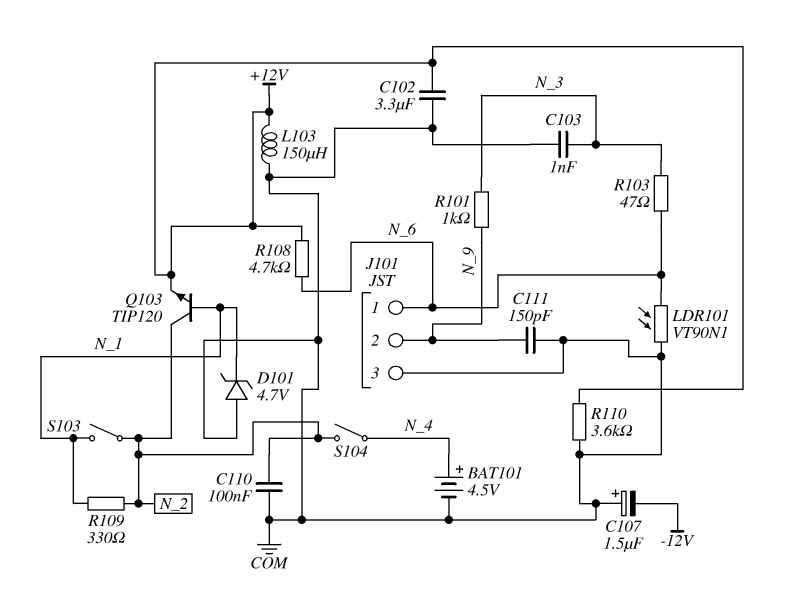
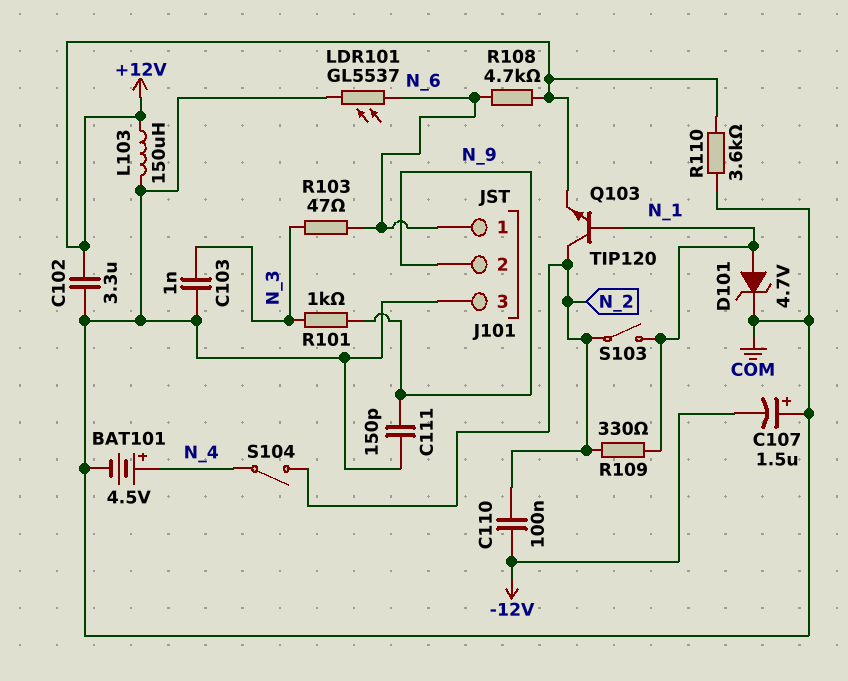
C110: 100nF (COM, N_2) -> 100nF (-12V, N_2)
D101: zener 4.7V (A COM, K N_1) -> zener 4.7V (A N_1, K COM)
LDR101: VT90N1 (COM, N_6) -> GL5537 (COM, N_6)

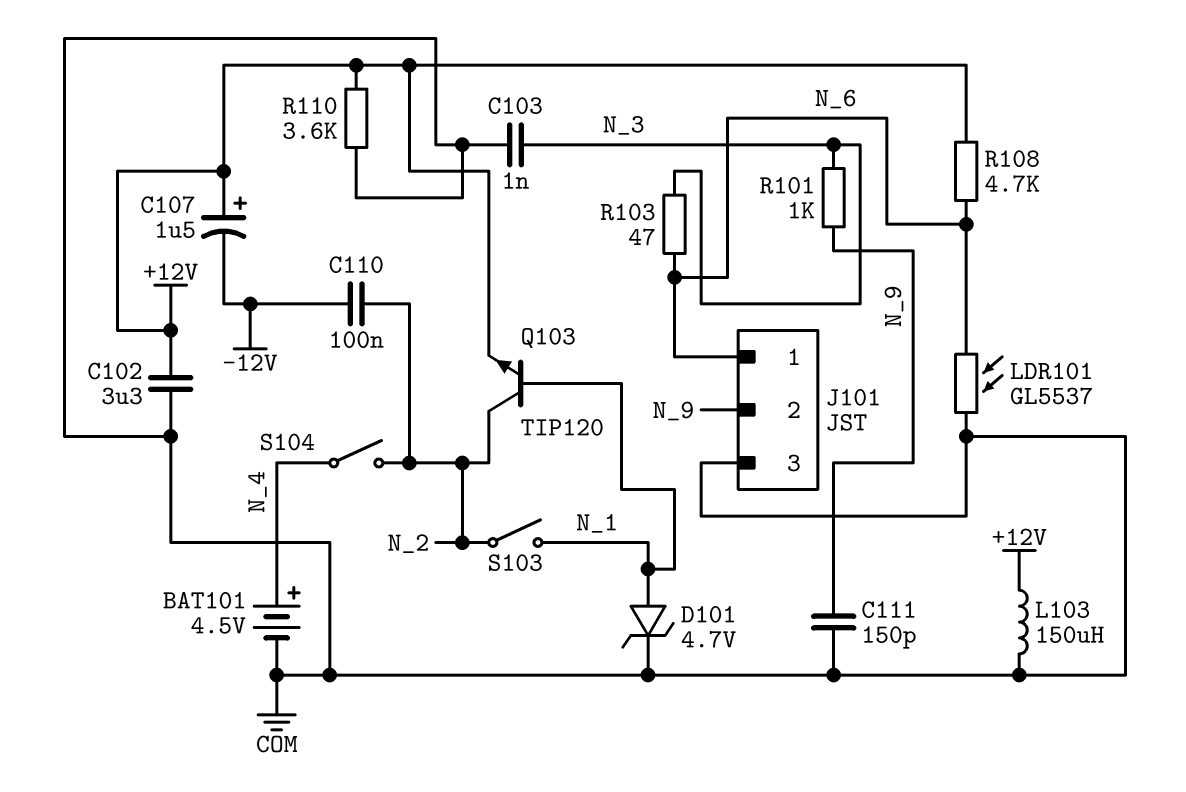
C107: 1.5uF (plus COM, minus -12V) -> 1.5uF (plus +12V, minus -12V)
R109: 330 (N_1, N_2) -> none

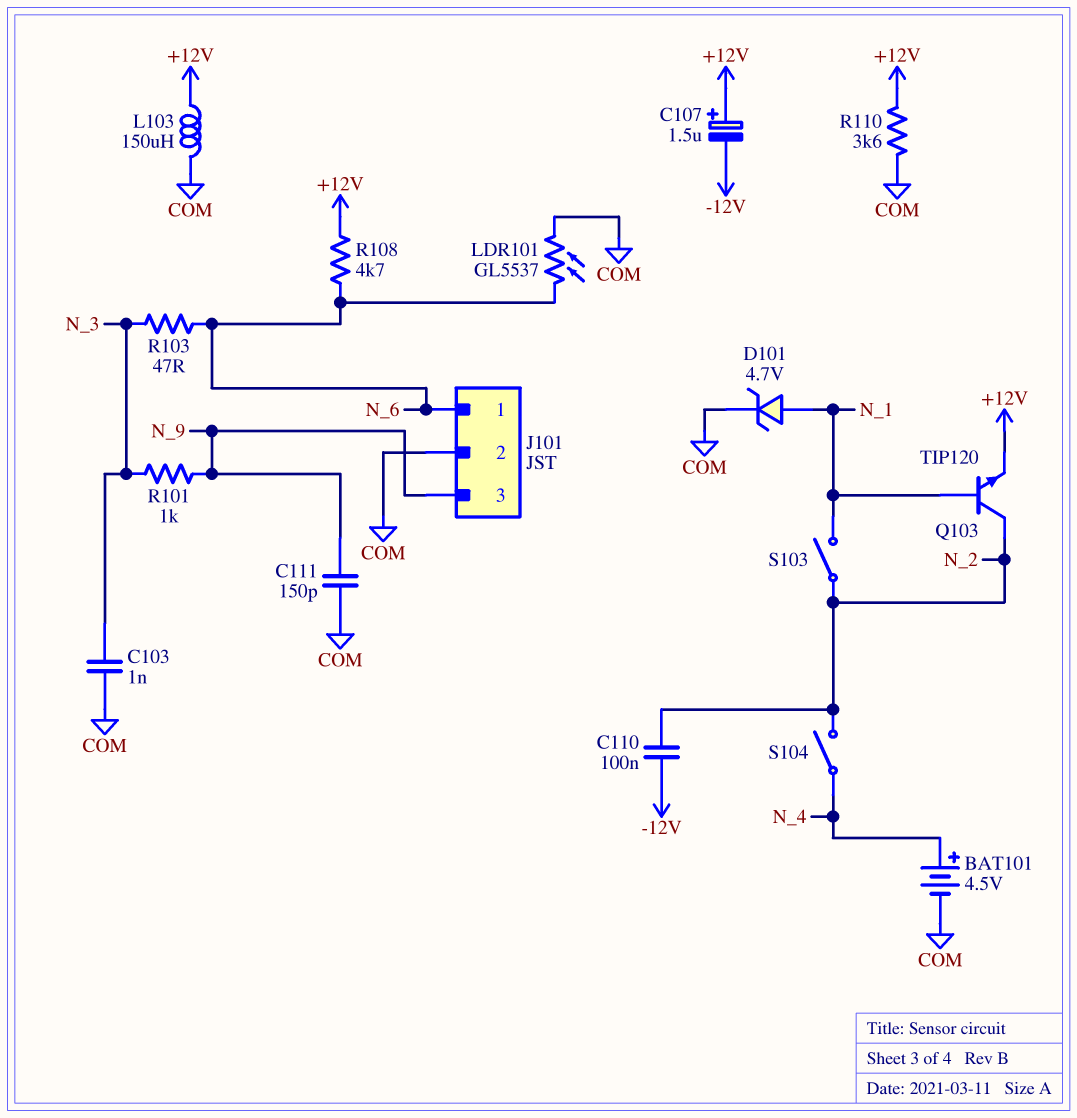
C102: 3.3uF (+12V, COM) -> none
J101 pin 2: N_9 -> COM
J101 pin 3: COM -> N_9

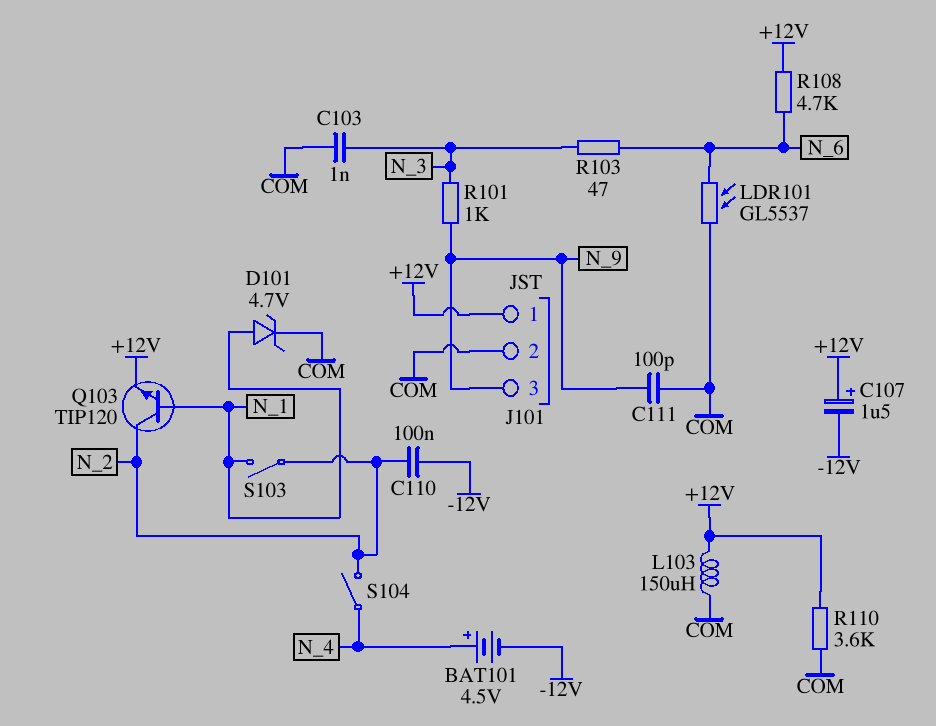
BAT101: 4.5V (plus N_4, minus COM) -> 4.5V (plus N_4, minus -12V)
C111: 150pF (COM, N_9) -> 100pF (COM, N_9)
J101 pin 1: N_6 -> +12V

